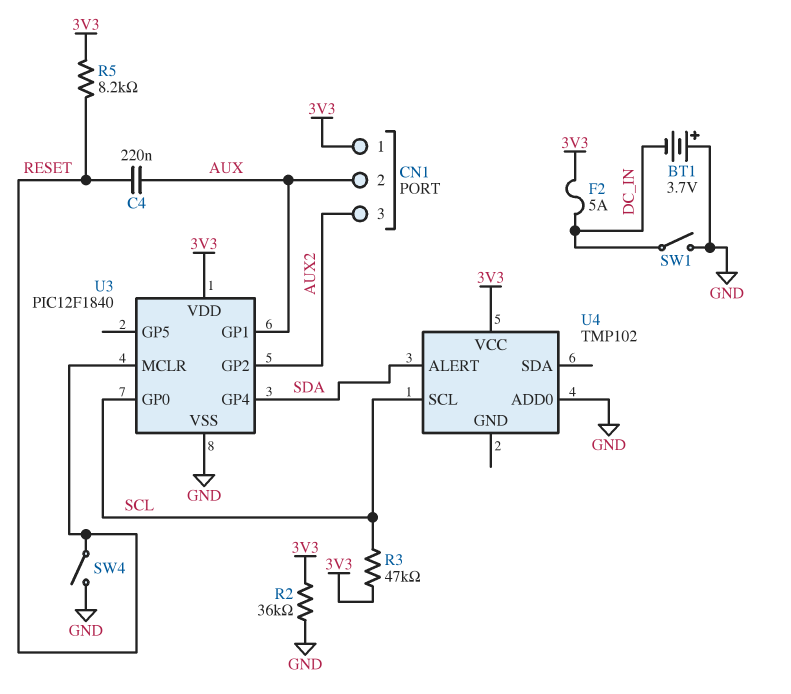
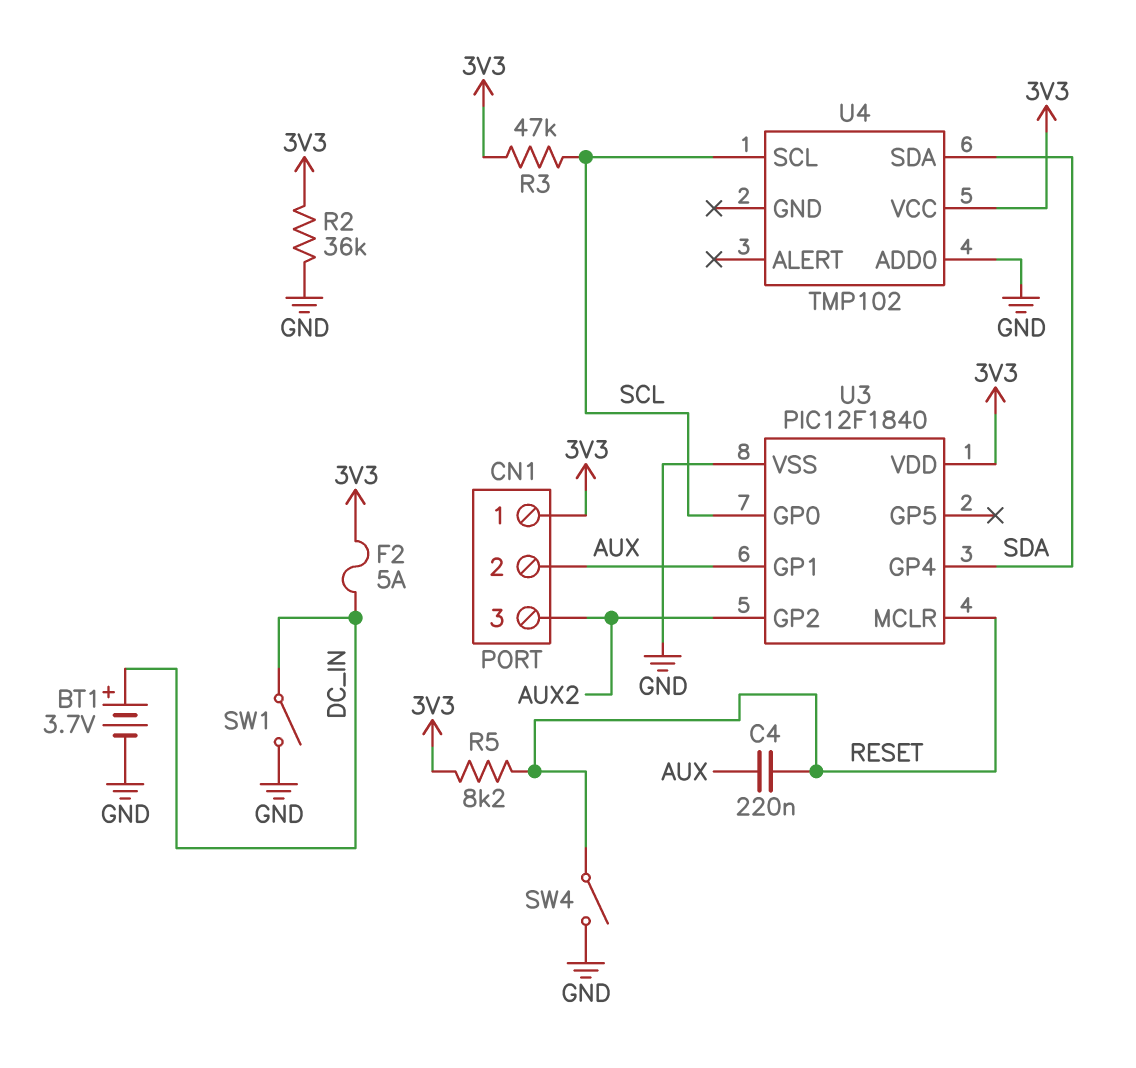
BT1: 3.7V (plus GND, minus DC_IN) -> 3.7V (plus DC_IN, minus GND)
U4 pin ALERT: SDA -> none
U4 pin SDA: none -> SDA

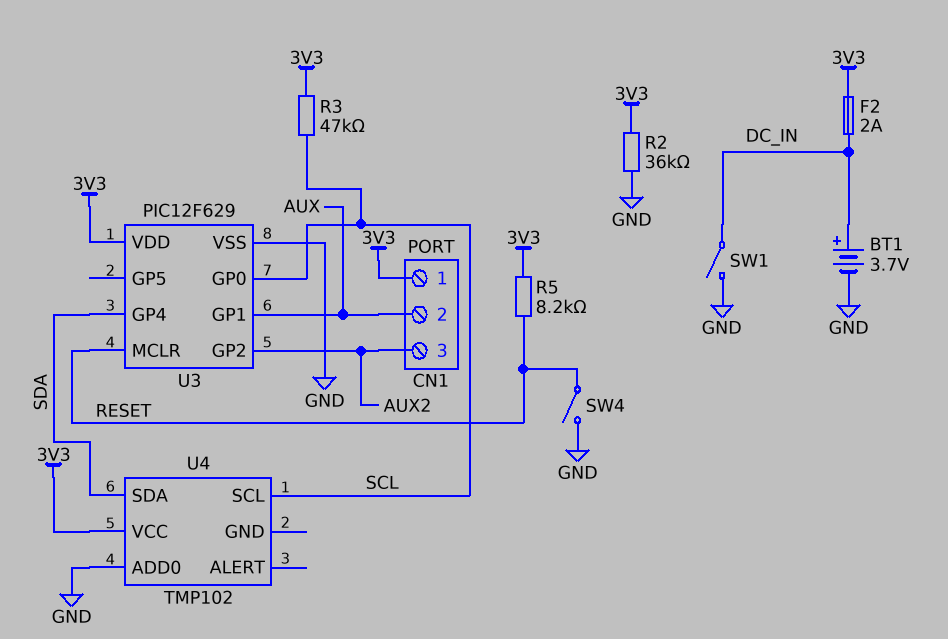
C4: 220nF (AUX, RESET) -> none
F2: 5A (3V3, DC_IN) -> 2A (3V3, DC_IN)
U3: PIC12F1840 -> PIC12F629

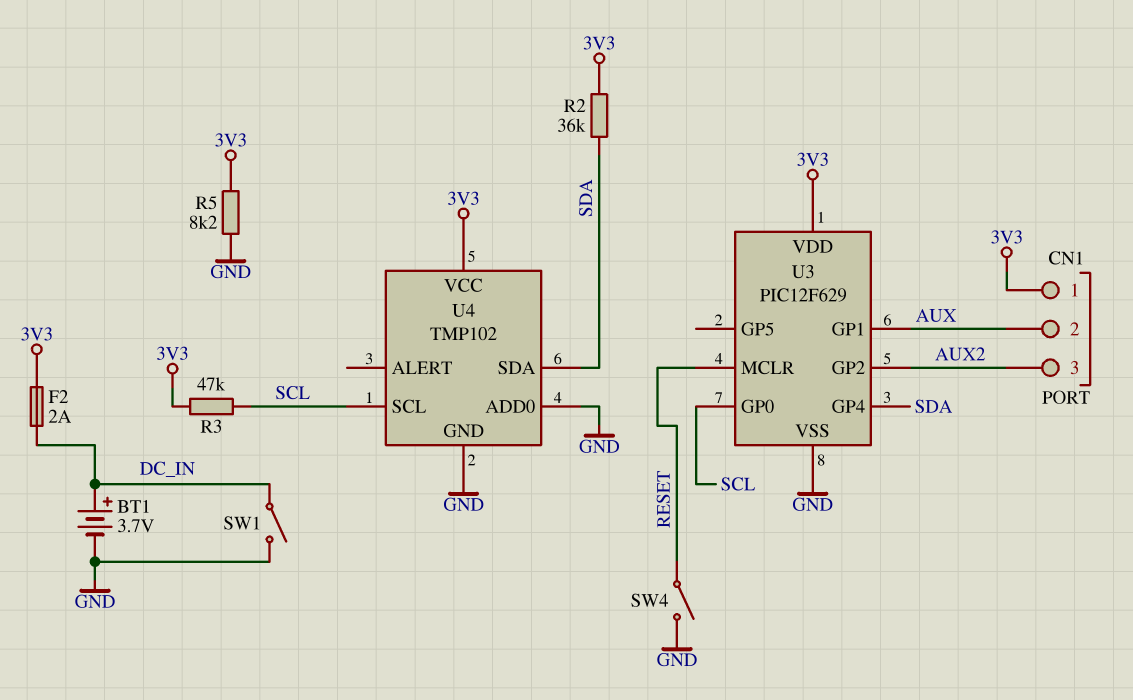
R2: 36k (3V3, GND) -> 36k (3V3, SDA)
R5: 8.2k (3V3, RESET) -> 8.2k (3V3, GND)
U4 pin GND: none -> GND

